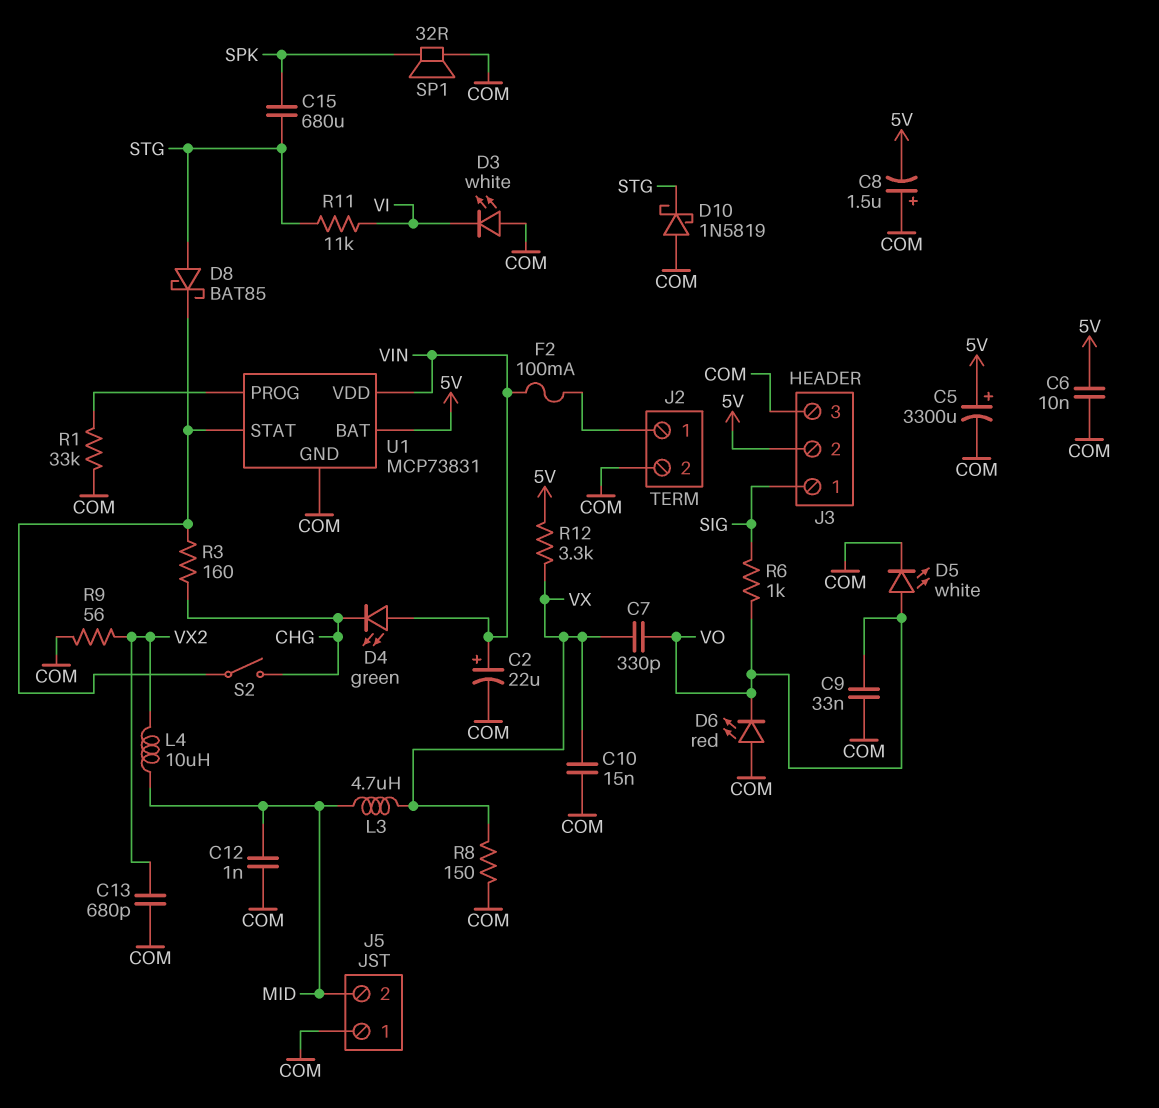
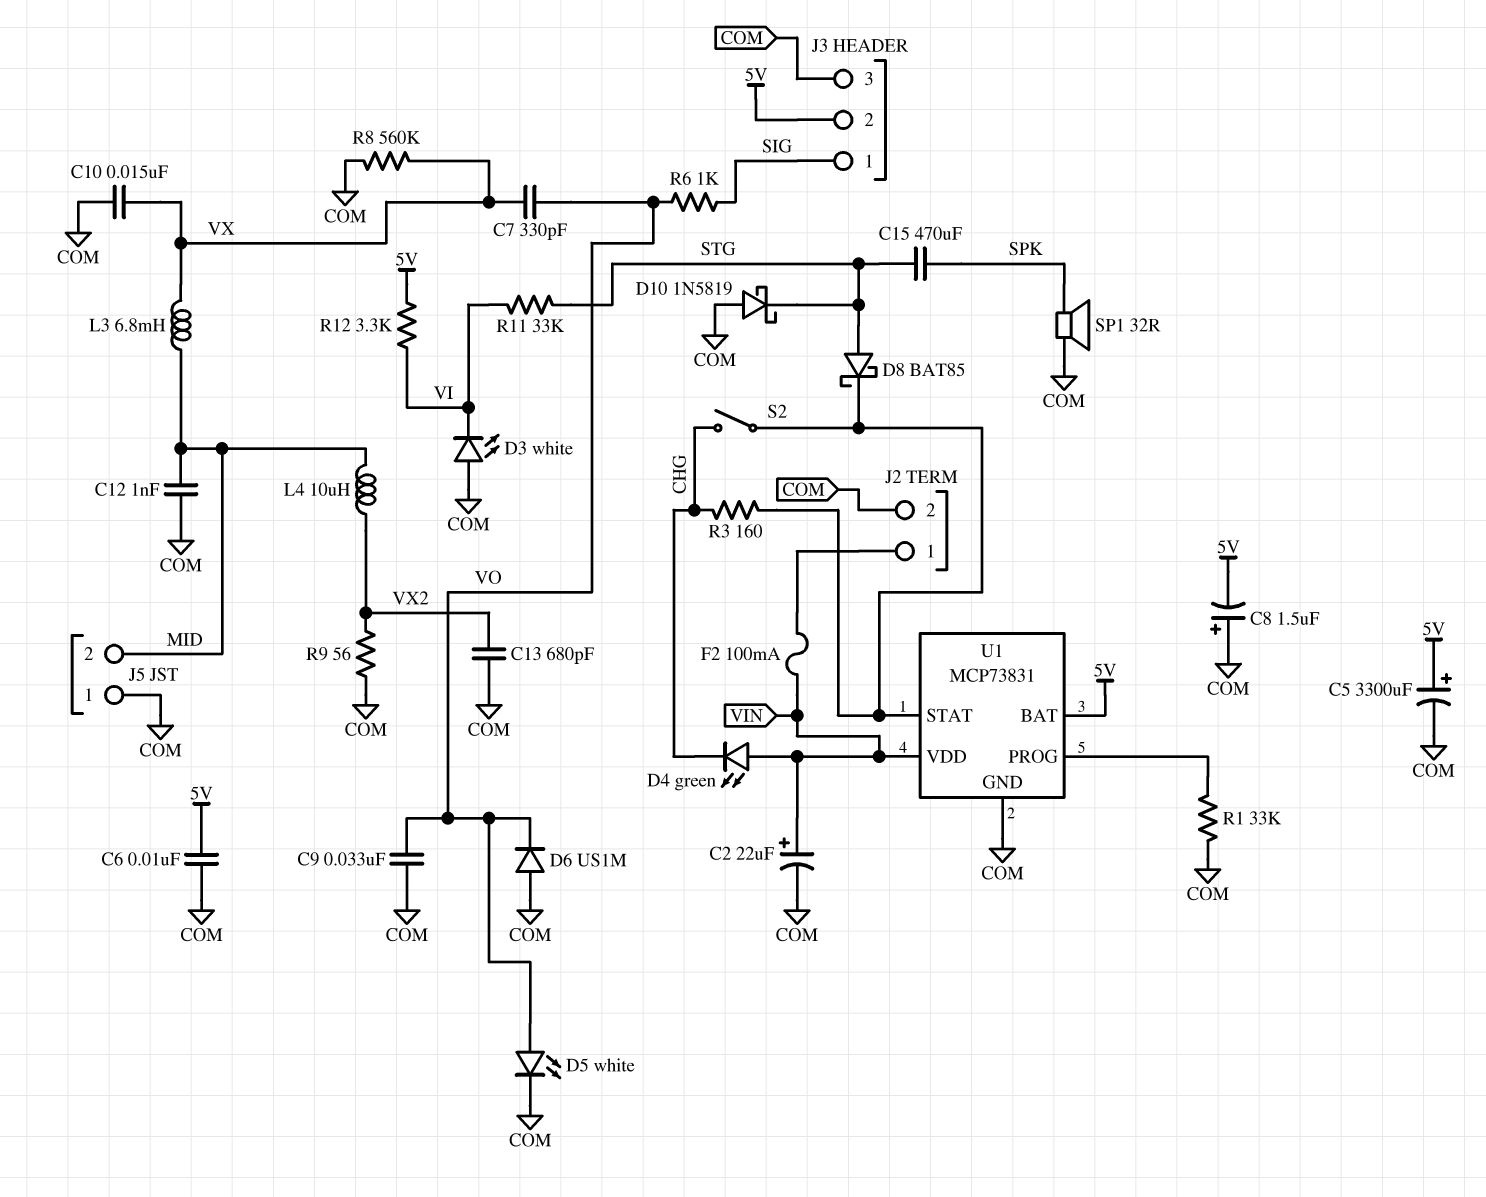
C15: 680uF (SPK, STG) -> 470uF (SPK, STG)
D6: LED red (A COM, K VO) -> diode US1M (A COM, K VO)
L3: 4.7uH (MID, VX) -> 6.8mH (MID, VX)
R8: 150 (COM, VX) -> 560k (COM, VX)
R11: 11k (STG, VI) -> 33k (STG, VI)
R12: 3.3k (5V, VX) -> 3.3k (5V, VI)

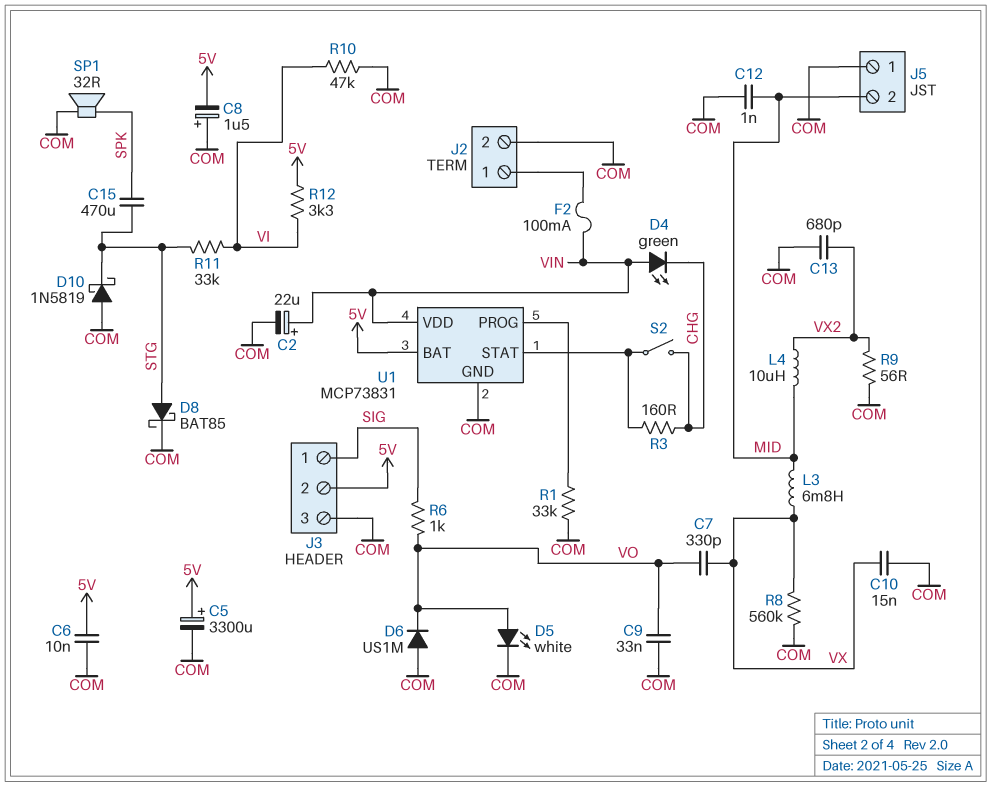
D3: LED white (A COM, K VI) -> none
D8: schottky BAT85 (A STG, K U1/STAT) -> schottky BAT85 (A STG, K COM)
R10: none -> 47k (COM, VI)

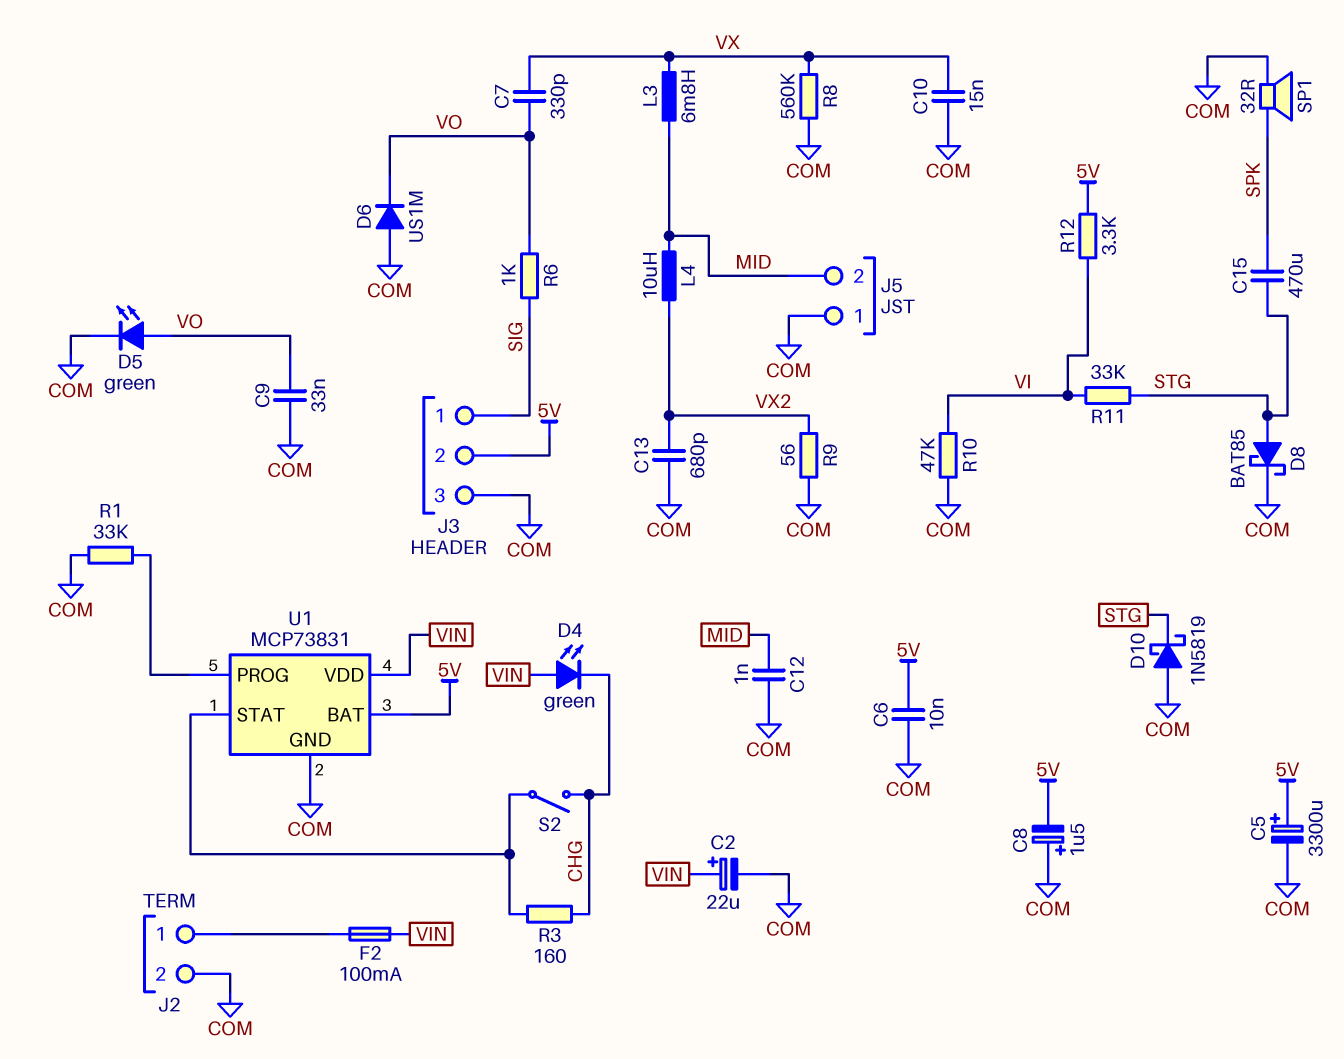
D5: LED white (A VO, K COM) -> LED green (A VO, K COM)

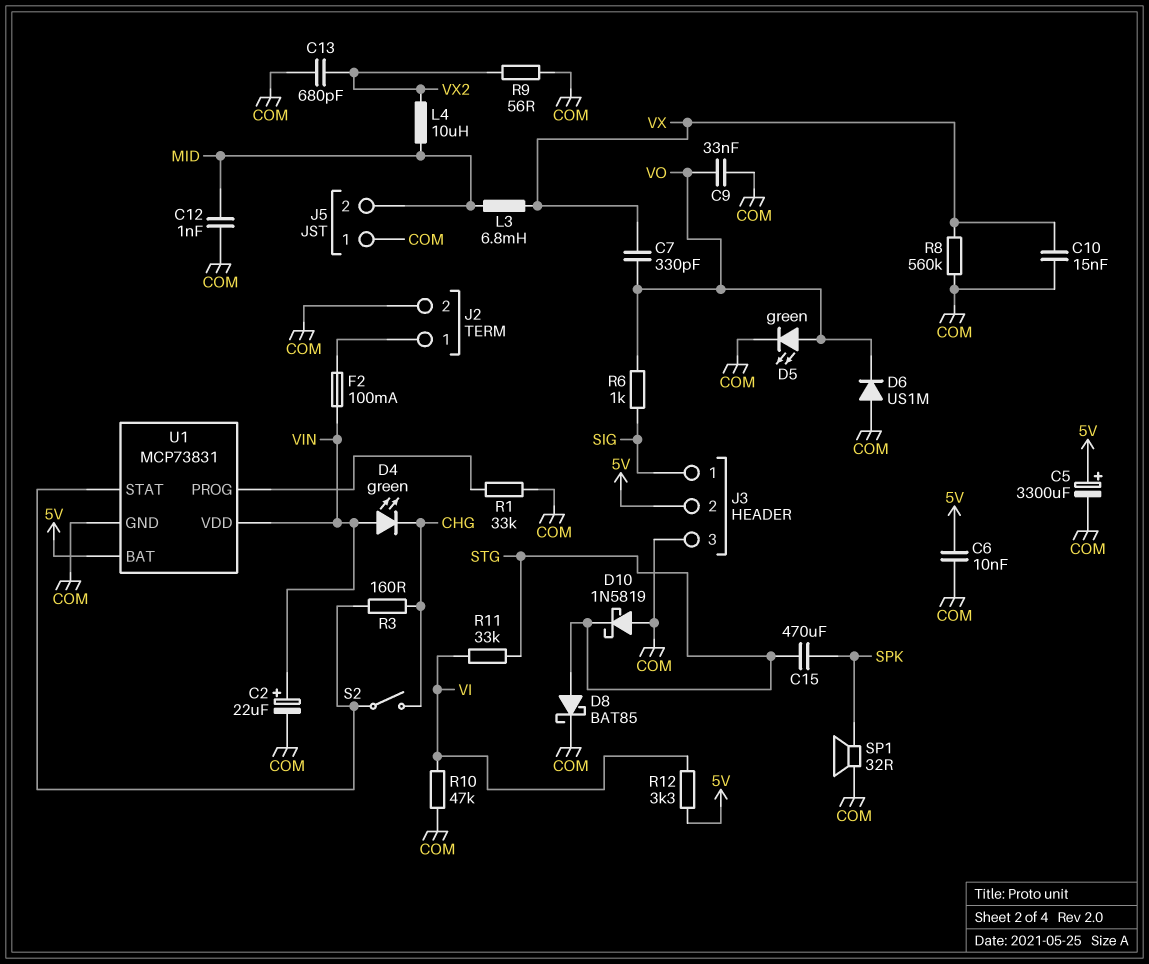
C8: 1.5uF (plus COM, minus 5V) -> none

